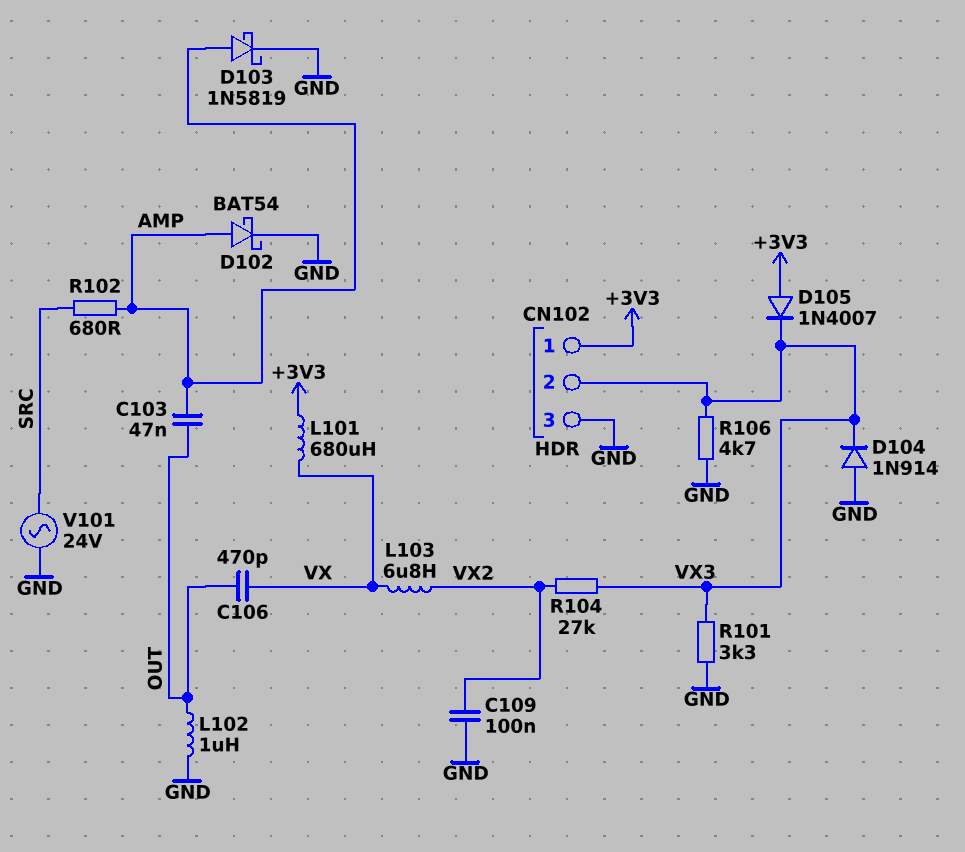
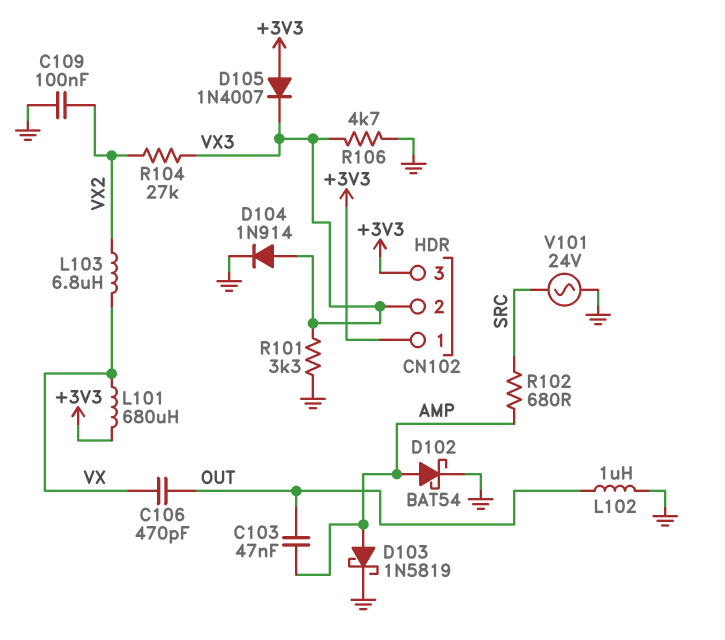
CN102 pin 3: GND -> +3V3
D104: diode 1N914 (A GND, K VX3) -> diode 1N914 (A VX3, K GND)

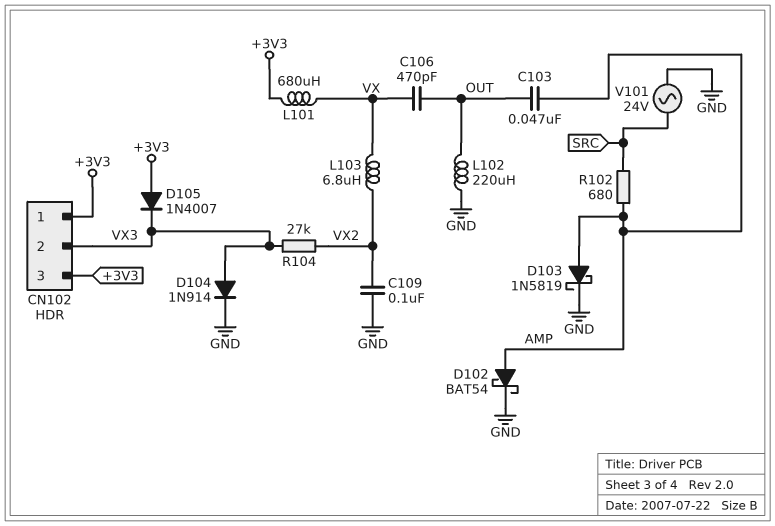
L102: 1uH (GND, OUT) -> 220uH (GND, OUT)
R101: 3.3k (GND, VX3) -> none
R106: 4.7k (GND, VX3) -> none

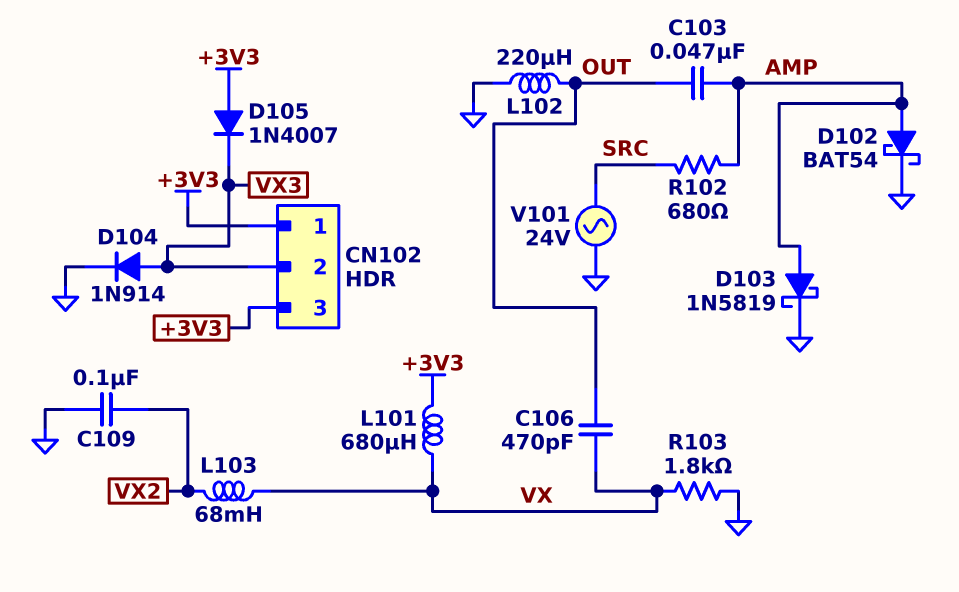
L103: 6.8uH (VX, VX2) -> 68mH (VX, VX2)
R103: none -> 1.8k (GND, VX)
R104: 27k (VX2, VX3) -> none

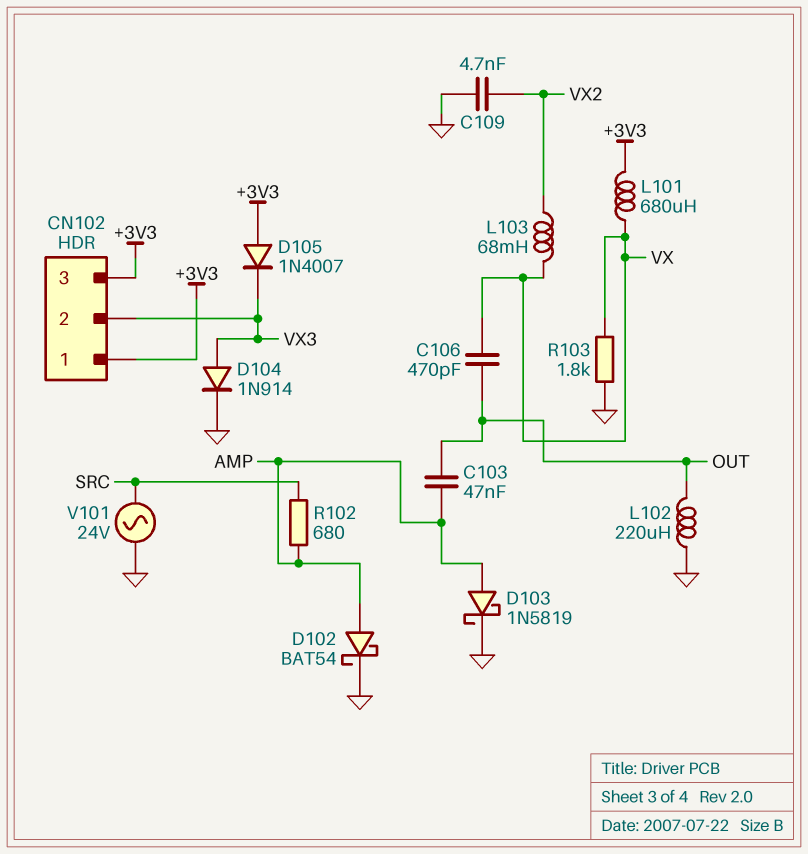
C109: 100nF (GND, VX2) -> 4.7nF (GND, VX2)

